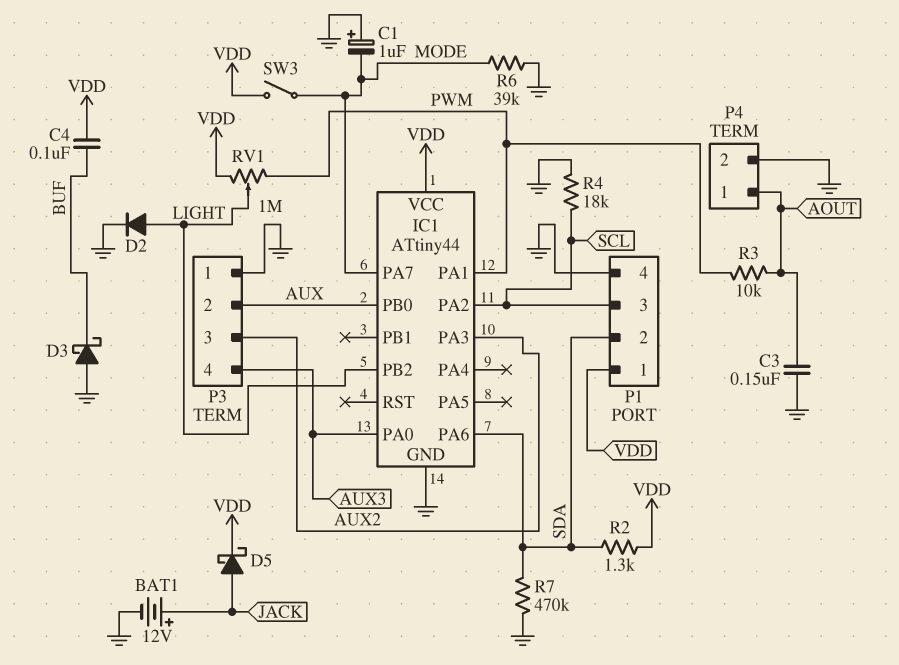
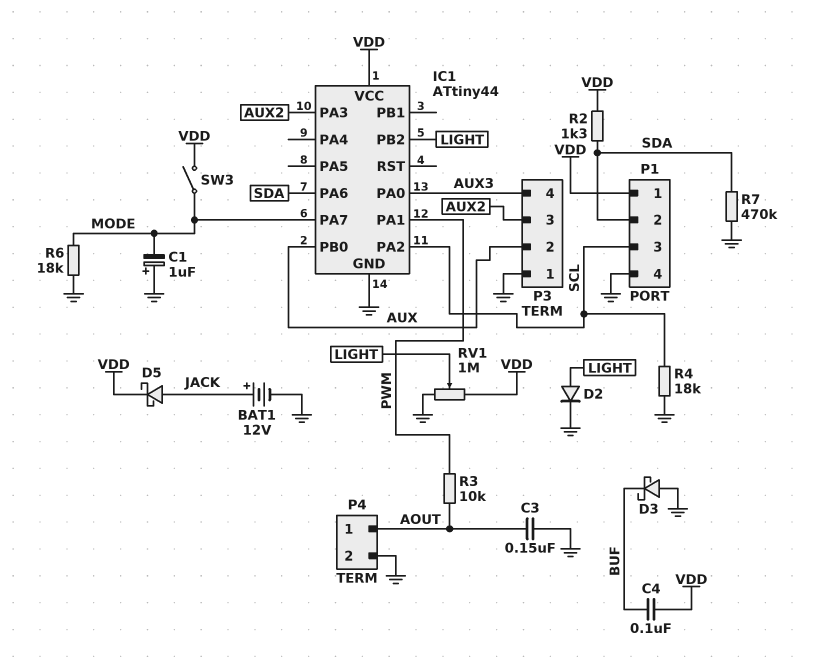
R6: 39k (GND, MODE) -> 18k (GND, MODE)
RV1: 1M (PWM, VDD, wiper LIGHT) -> 1M (GND, VDD, wiper LIGHT)

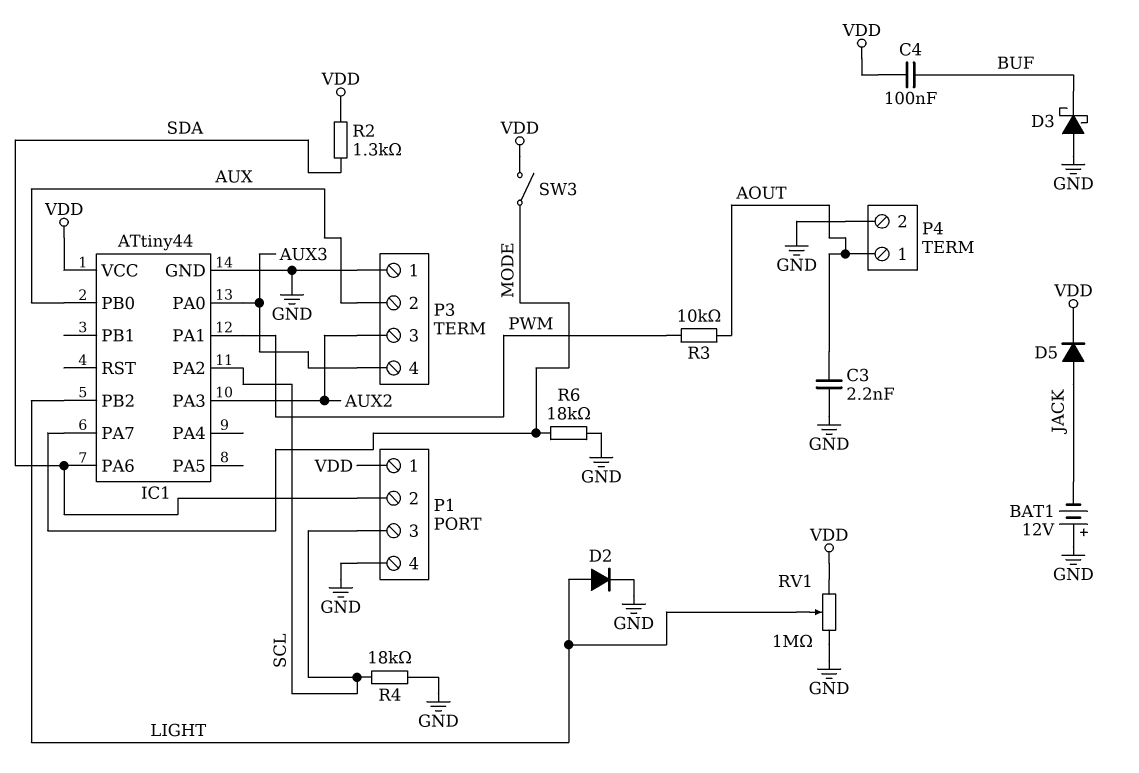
BAT1: 12V (plus JACK, minus GND) -> 12V (plus GND, minus JACK)
C1: 1uF (plus GND, minus MODE) -> none
C3: 150nF (AOUT, GND) -> 2.2nF (AOUT, GND)
D5: schottky (A JACK, K VDD) -> diode (A JACK, K VDD)
R7: 470k (GND, SDA) -> none

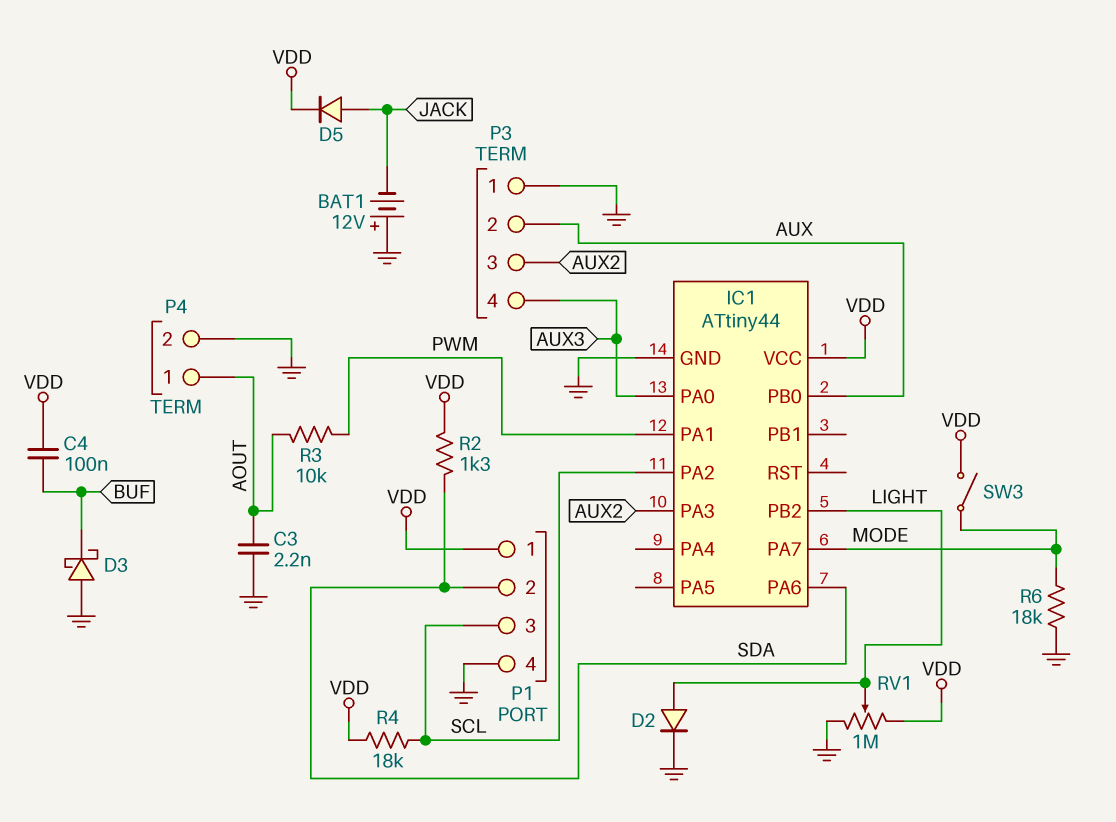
R4: 18k (GND, SCL) -> 18k (SCL, VDD)

